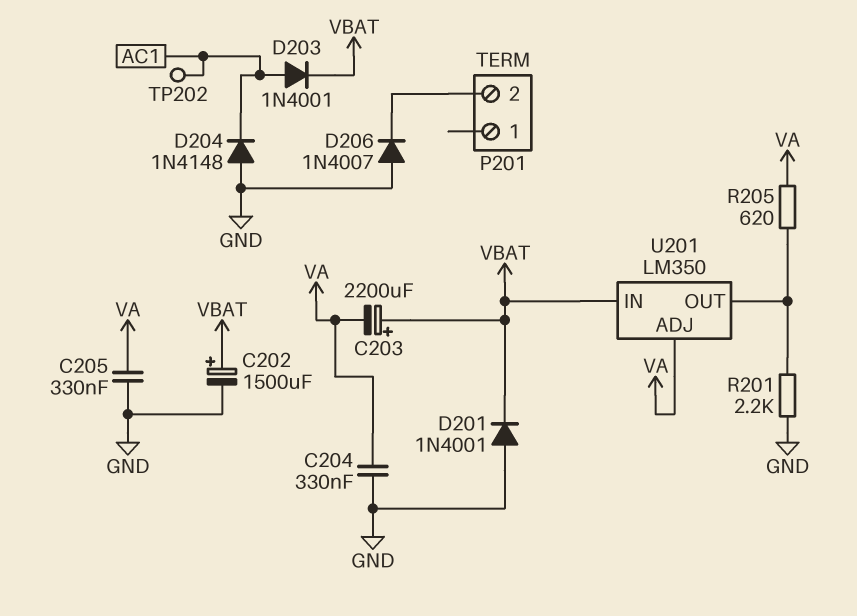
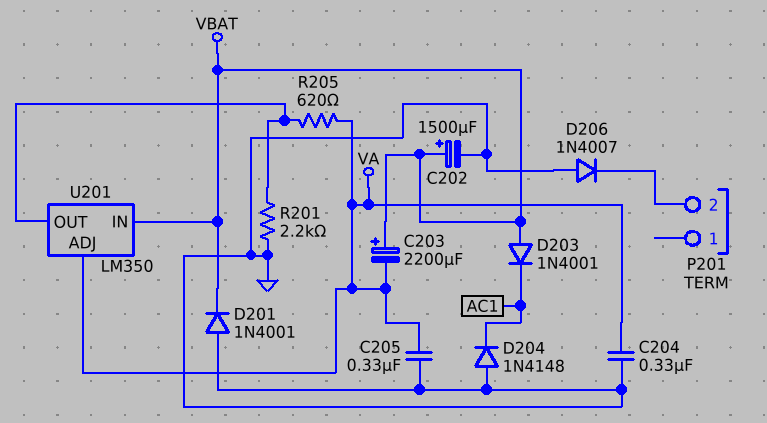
D203: diode 1N4001 (A AC1, K VBAT) -> diode 1N4001 (A VBAT, K AC1)
TP202: test point (AC1) -> none

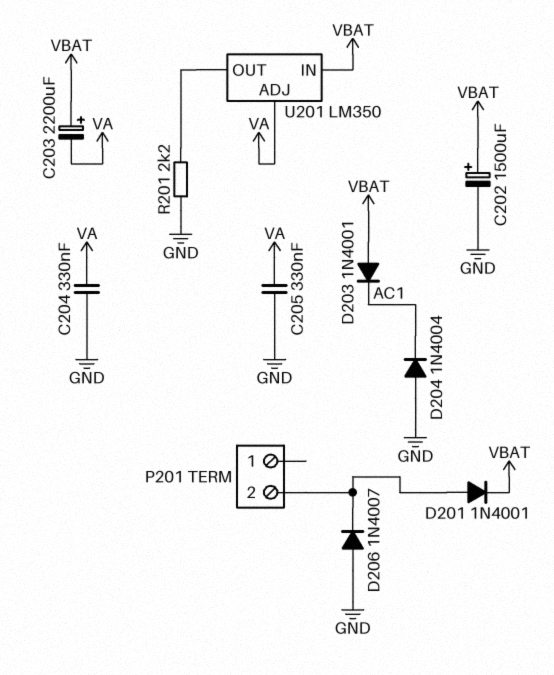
D201: diode 1N4001 (A GND, K VBAT) -> diode 1N4001 (A P201/2, K VBAT)
D204: diode 1N4148 (A GND, K AC1) -> diode 1N4004 (A GND, K AC1)
R205: 620 (U201/OUT, VA) -> none

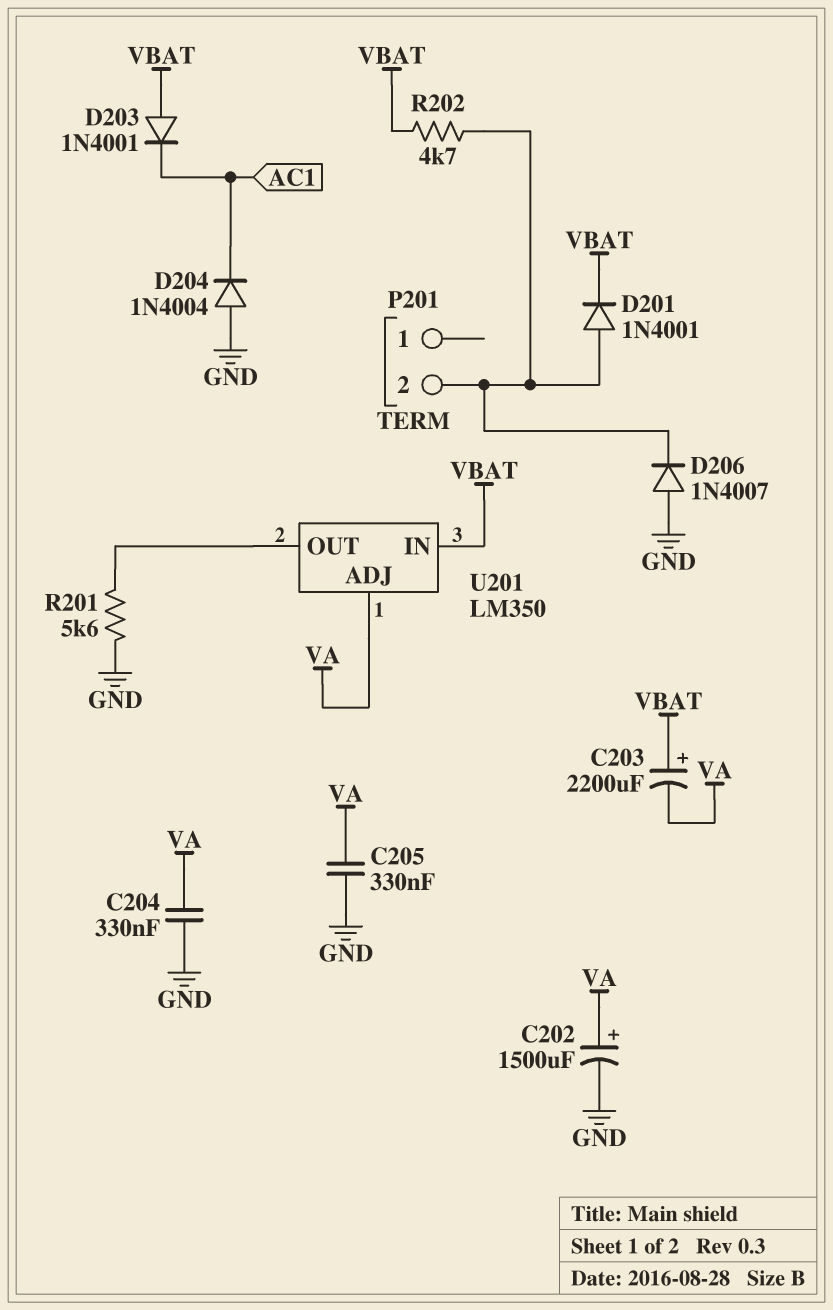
C202: 1500uF (plus VBAT, minus GND) -> 1500uF (plus VA, minus GND)
R201: 2.2k (GND, U201/OUT) -> 5.6k (GND, U201/OUT)
R202: none -> 4.7k (P201/2, VBAT)

